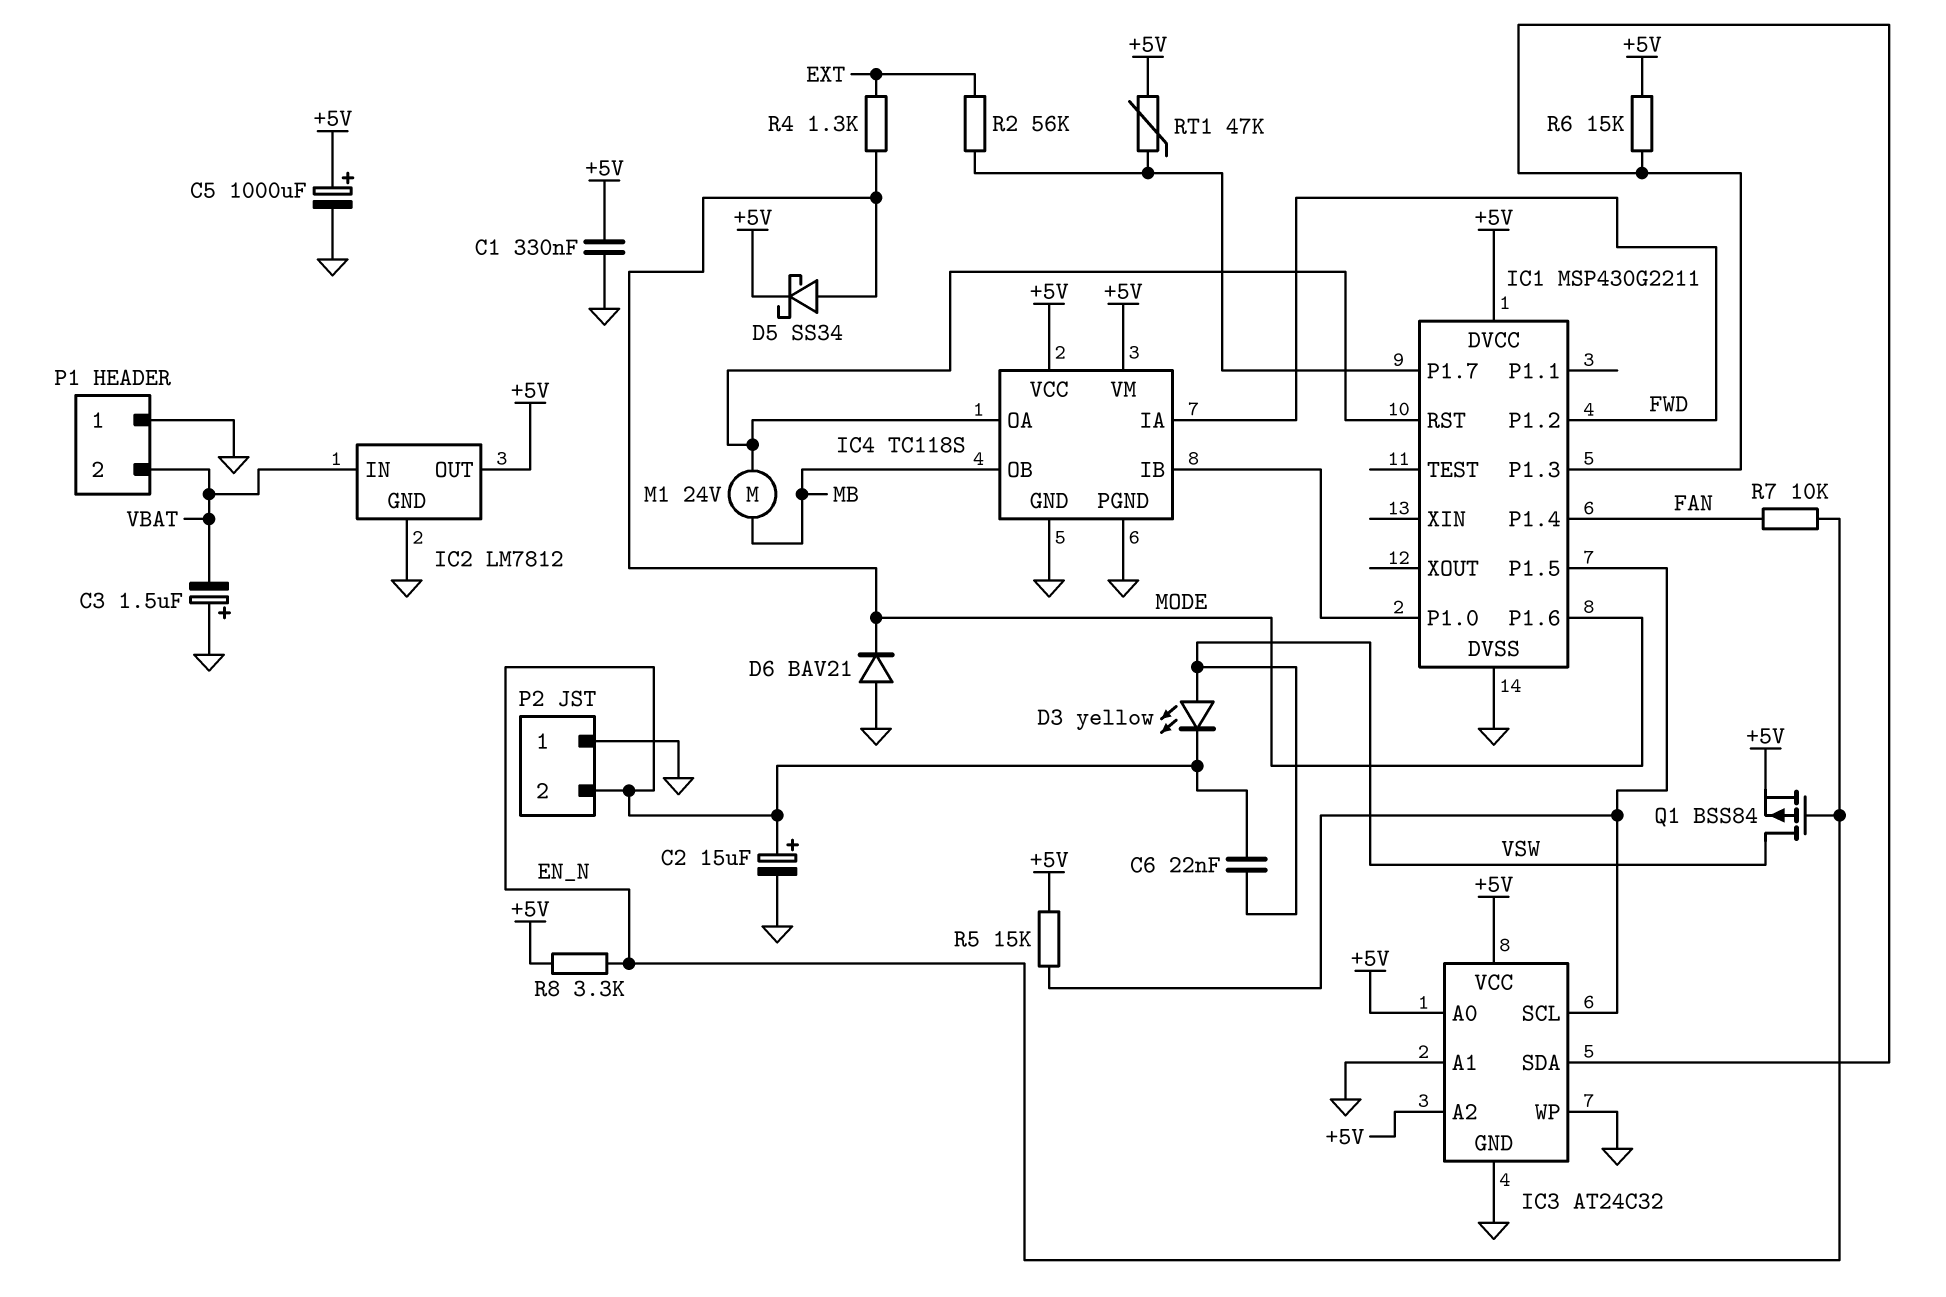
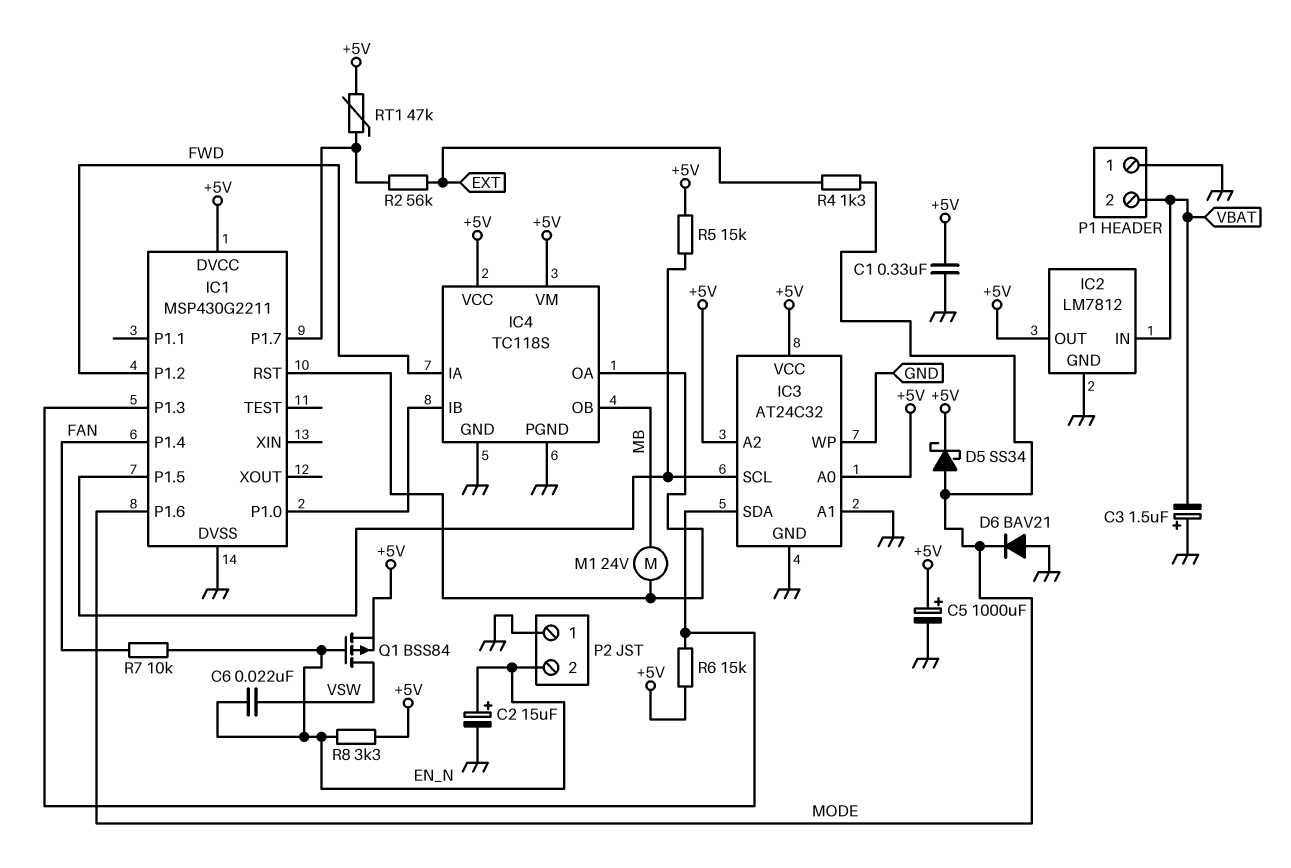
D3: LED yellow (A VSW, K EN_N) -> none

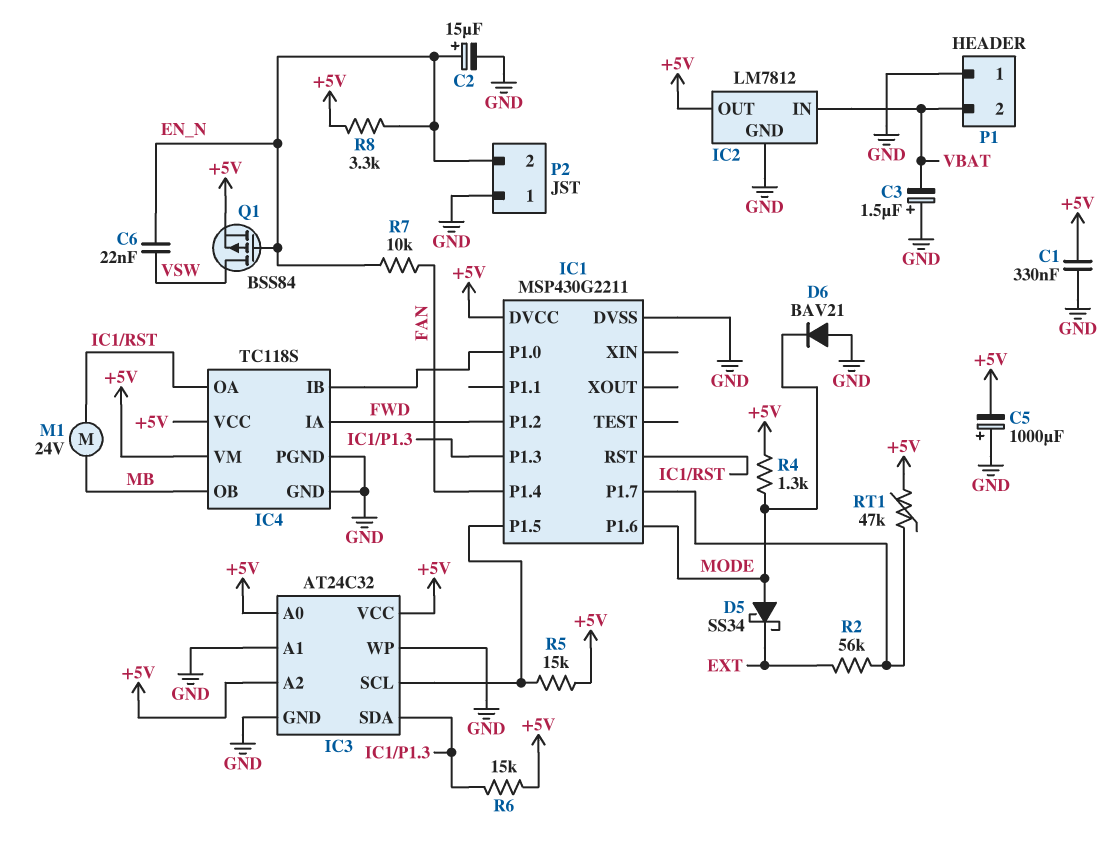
C5: 1000uF (plus +5V, minus GND) -> 1000uF (plus GND, minus +5V)
D5: schottky SS34 (A MODE, K +5V) -> schottky SS34 (A MODE, K EXT)
R4: 1.3k (EXT, MODE) -> 1.3k (+5V, MODE)

